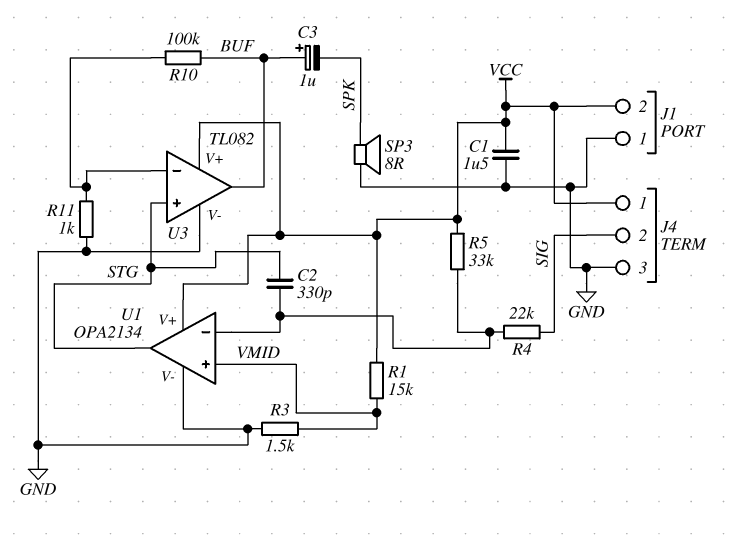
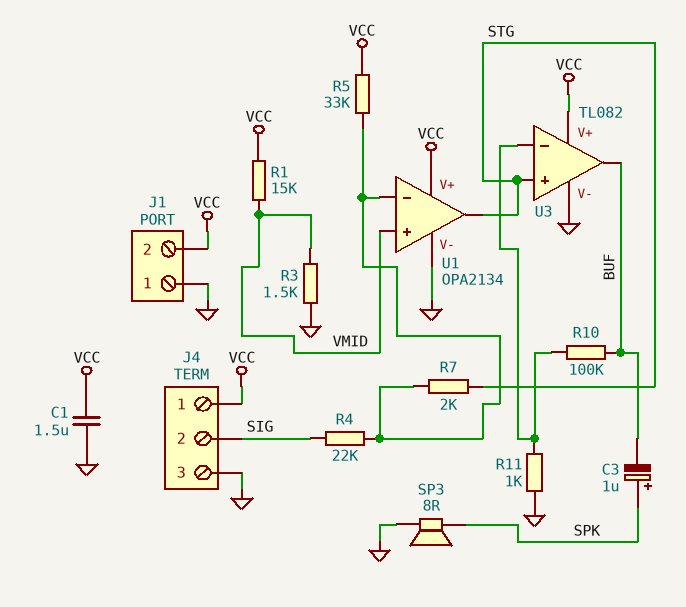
C2: 330pF (STG, U1/in-) -> none
C3: 1uF (plus BUF, minus SPK) -> 1uF (plus SPK, minus BUF)
R7: none -> 2k (STG, U1/in-)

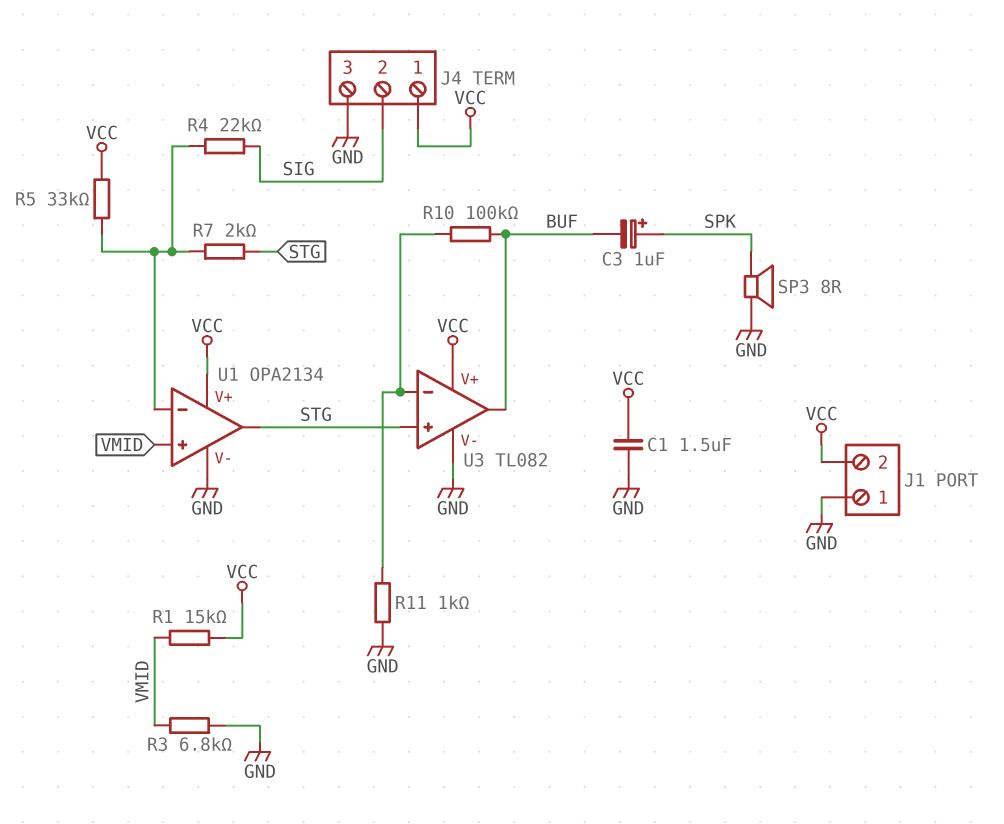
R3: 1.5k (GND, VMID) -> 6.8k (GND, VMID)

